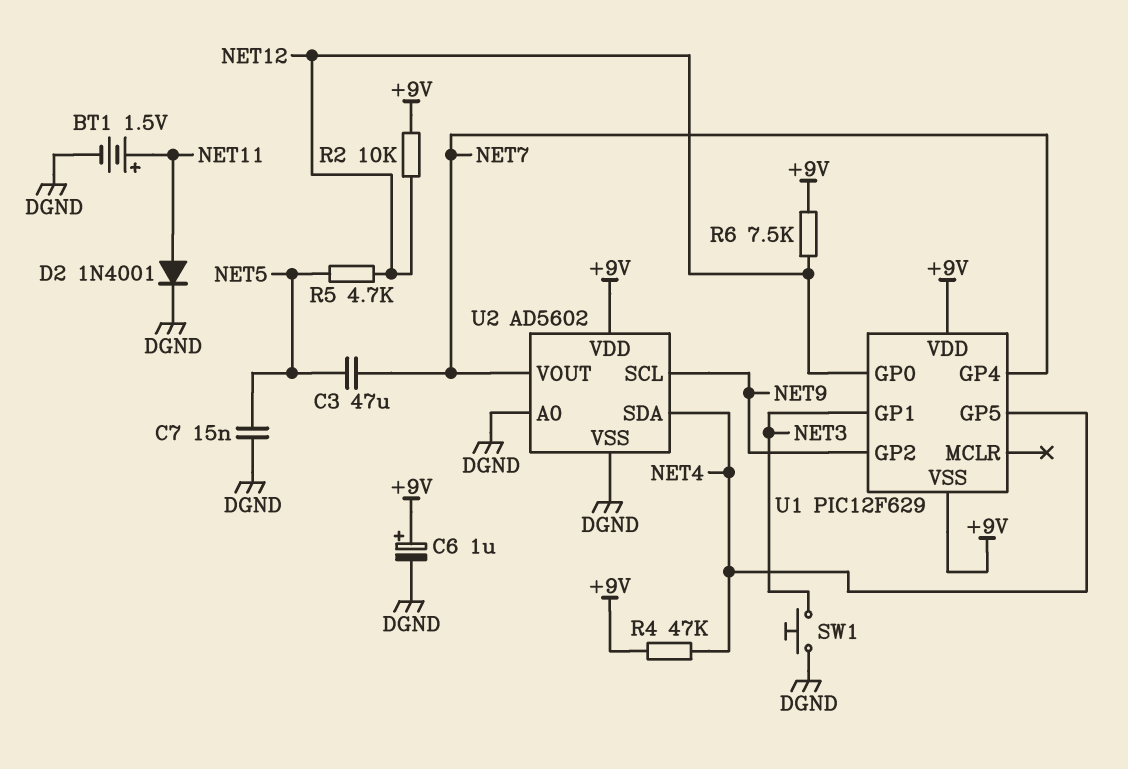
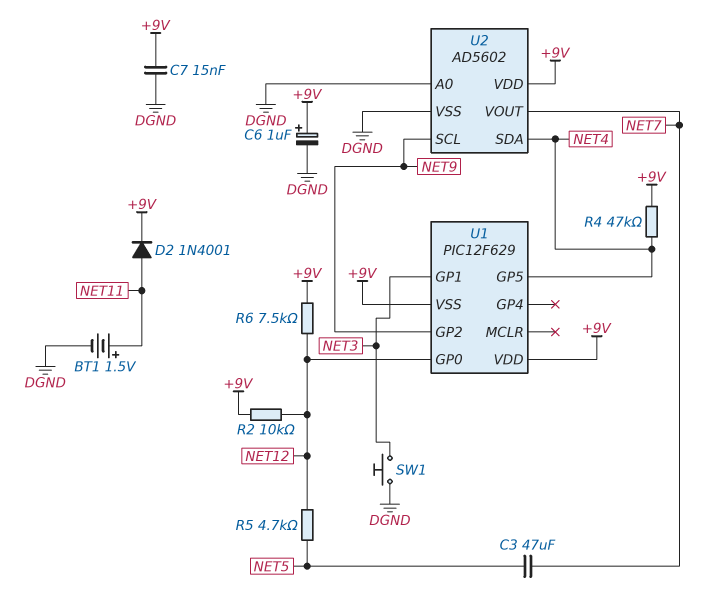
C7: 15nF (DGND, NET5) -> 15nF (+9V, DGND)
D2: diode 1N4001 (A NET11, K DGND) -> diode 1N4001 (A NET11, K +9V)
U1 pin GP4: NET7 -> none

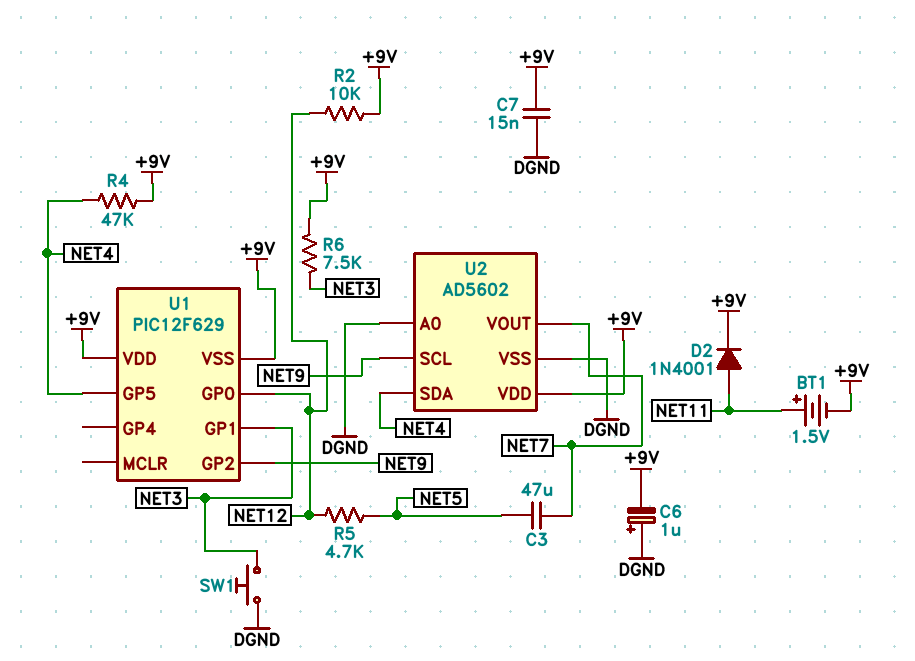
BT1: 1.5V (plus NET11, minus DGND) -> 1.5V (plus NET11, minus +9V)
C6: 1uF (plus +9V, minus DGND) -> 1uF (plus DGND, minus +9V)
R6: 7.5k (+9V, NET12) -> 7.5k (+9V, NET3)

